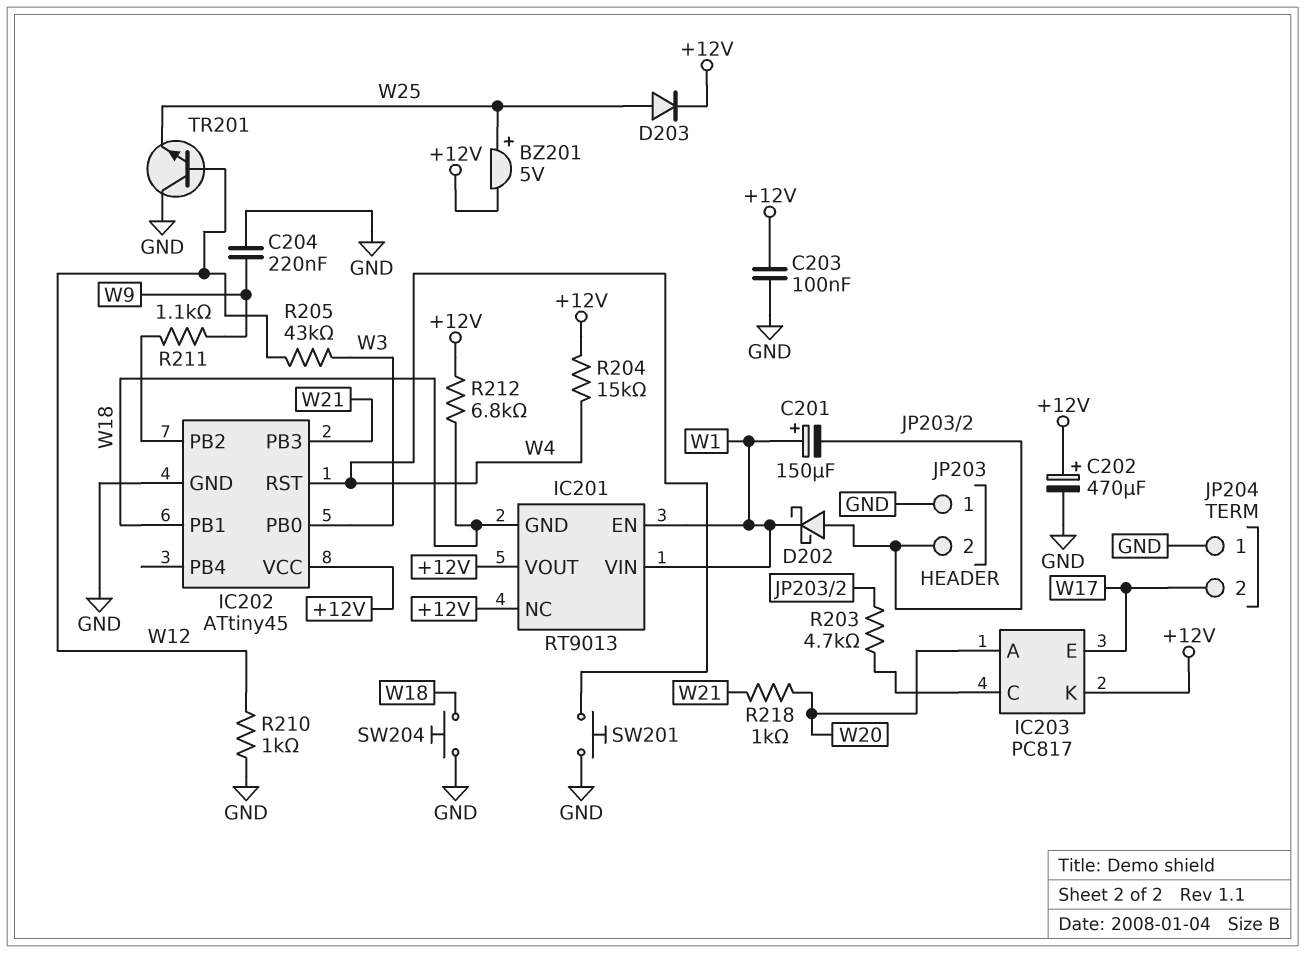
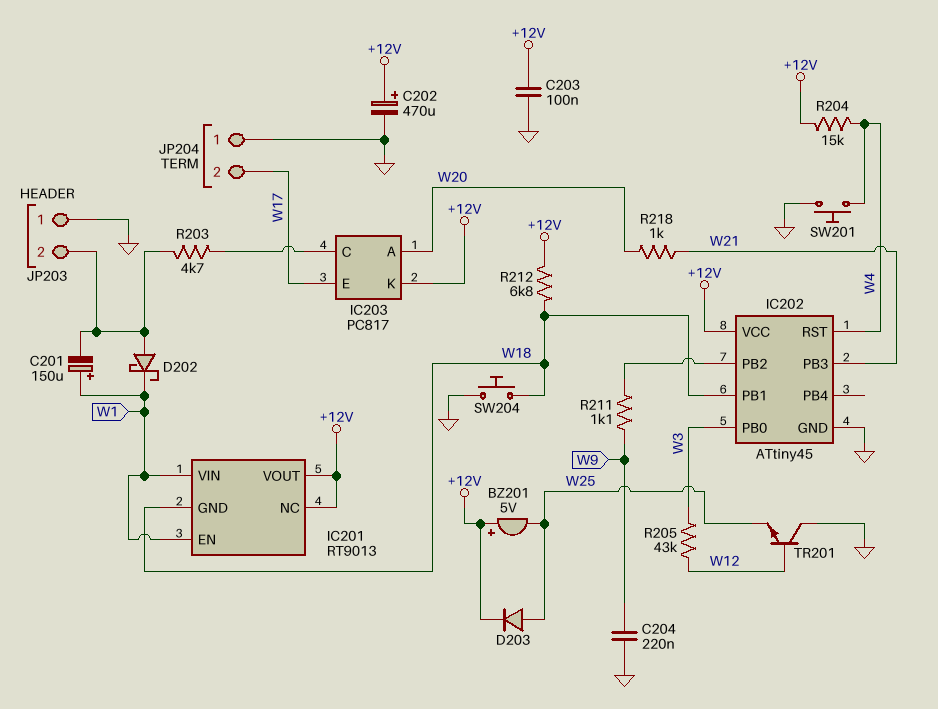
BZ201: buzzer 5V (plus W25, minus +12V) -> buzzer 5V (plus +12V, minus W25)
R210: 1k (GND, W12) -> none

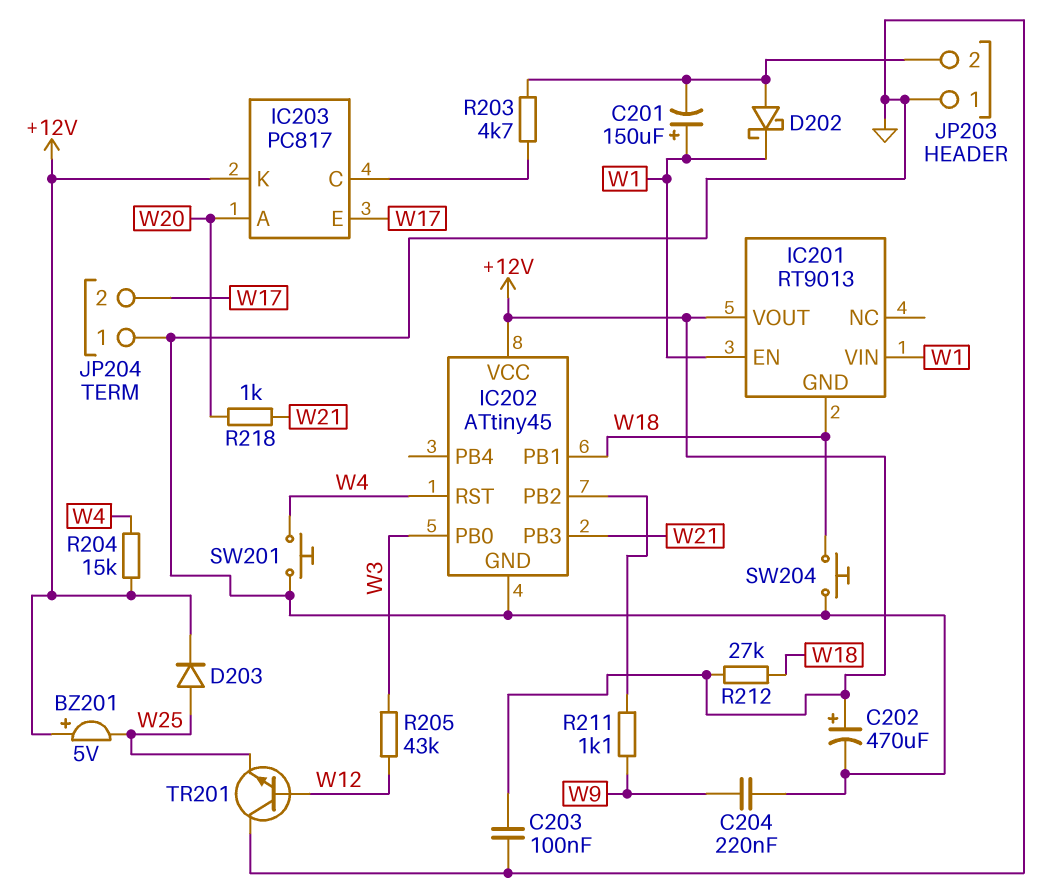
IC201 pin NC: +12V -> none
R212: 6.8k (+12V, W18) -> 27k (+12V, W18)

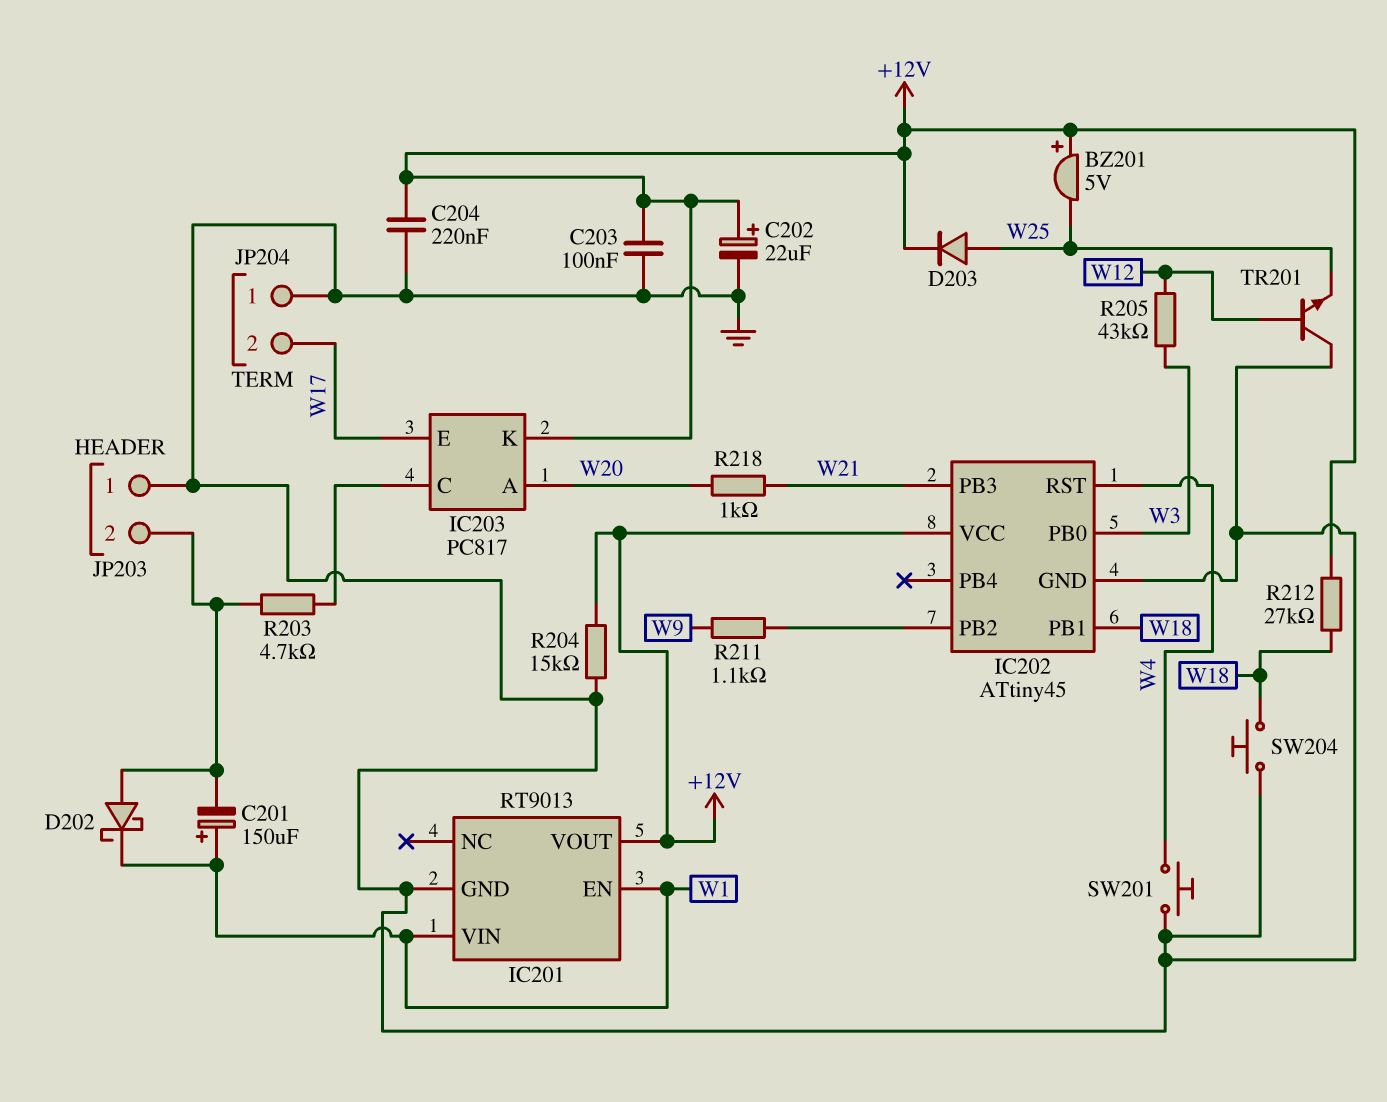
C202: 470uF (plus +12V, minus GND) -> 22uF (plus +12V, minus GND)
C204: 220nF (GND, W9) -> 220nF (+12V, GND)
IC201 pin GND: W18 -> GND
R204: 15k (+12V, W4) -> 15k (+12V, GND)

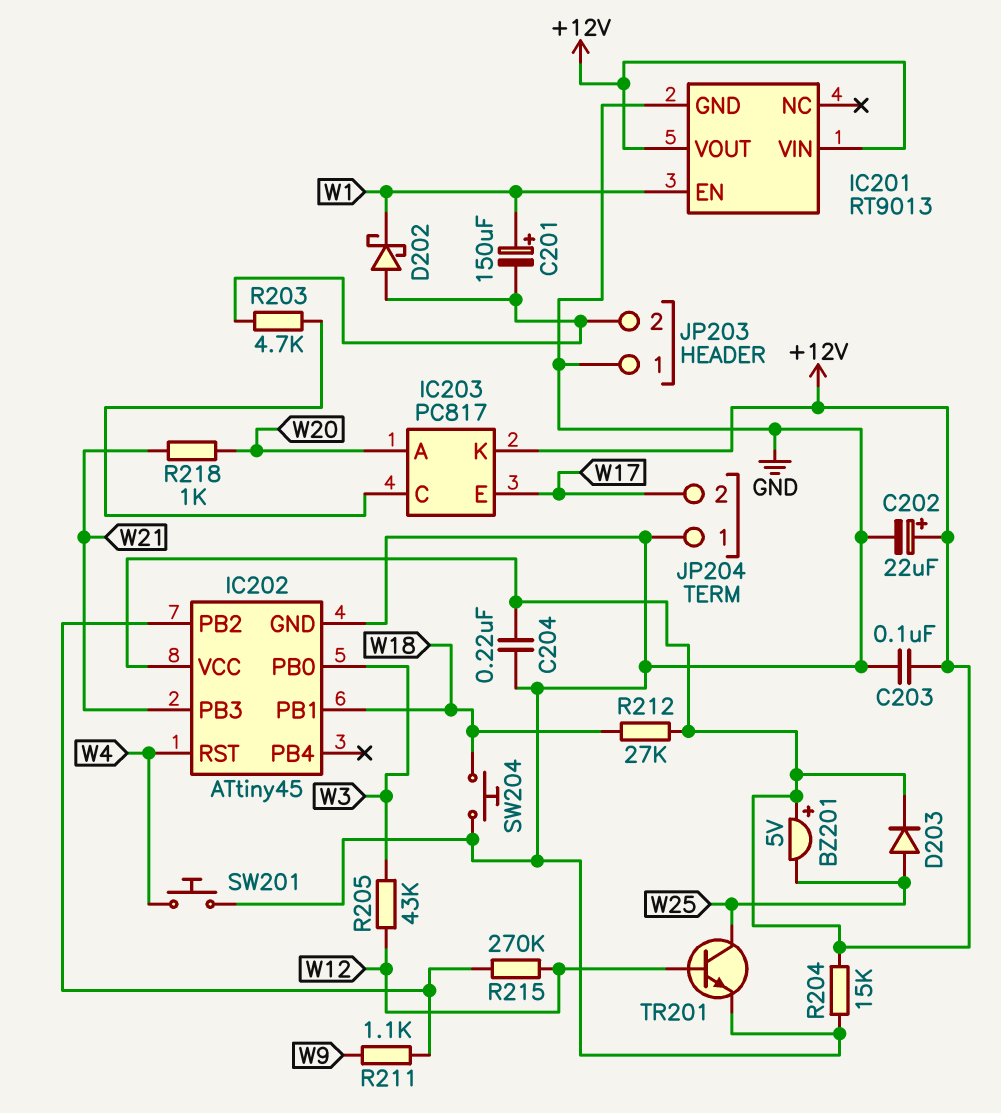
IC201 pin VIN: W1 -> +12V
R215: none -> 270k (IC202/PB2, W12)
TR201: NPN (B W12, C GND, E W25) -> NPN (B W12, C W25, E GND)

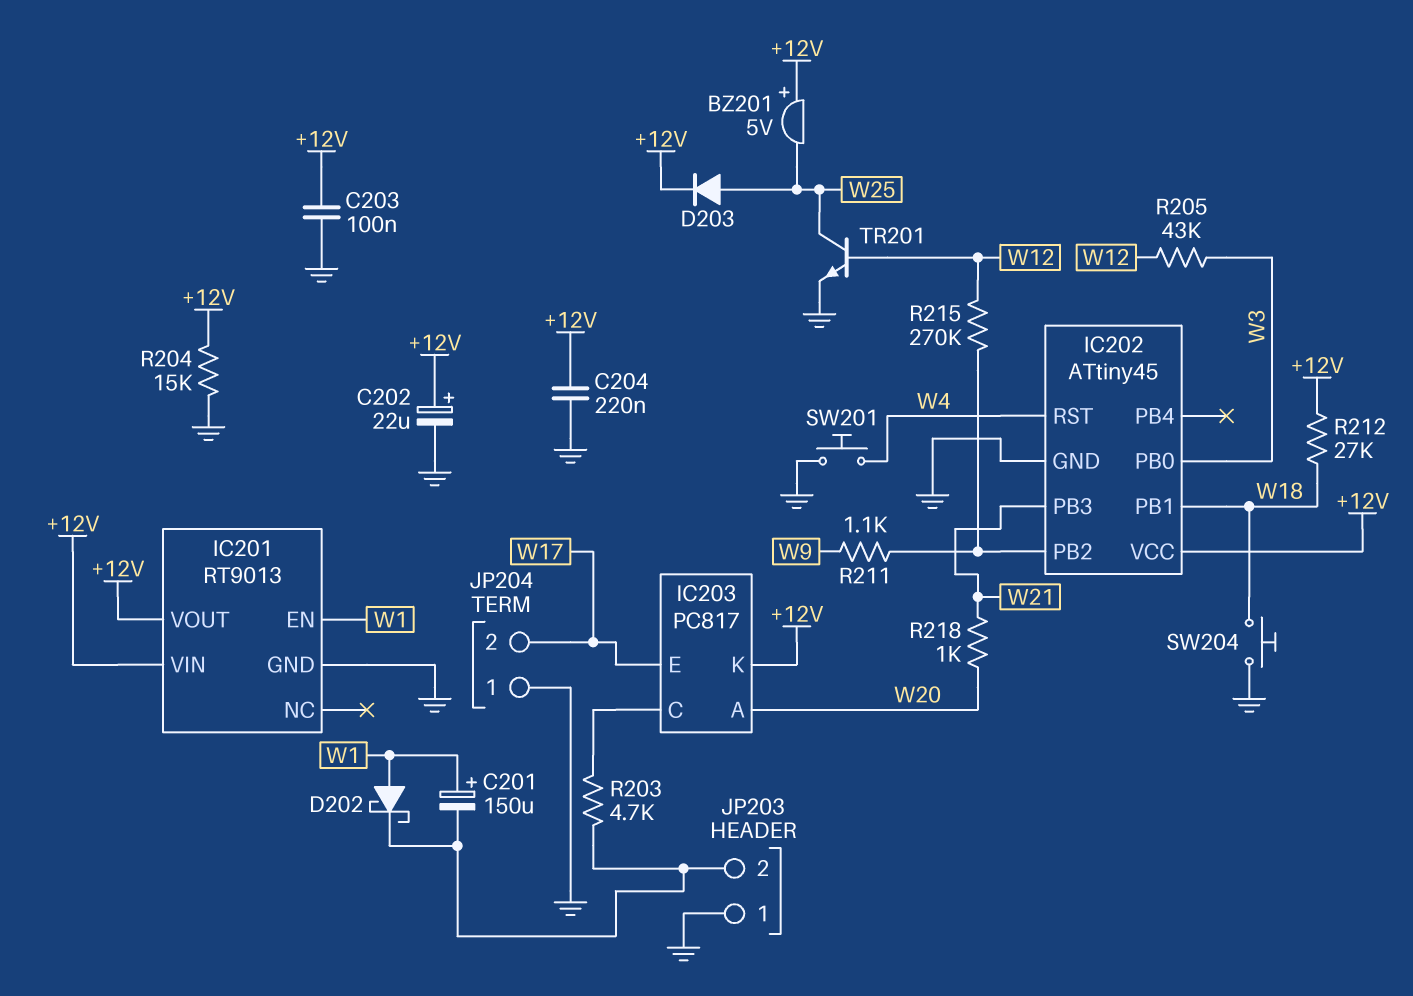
D202: schottky (A JP203/2, K W1) -> schottky (A W1, K JP203/2)

